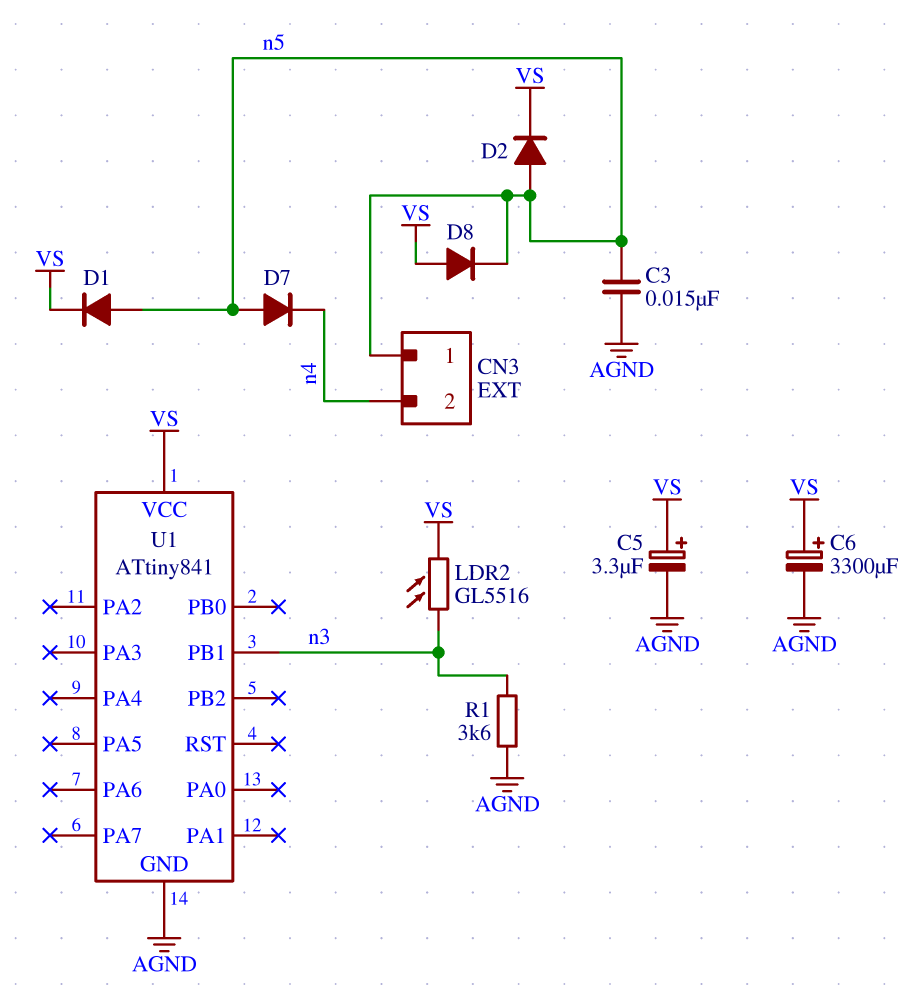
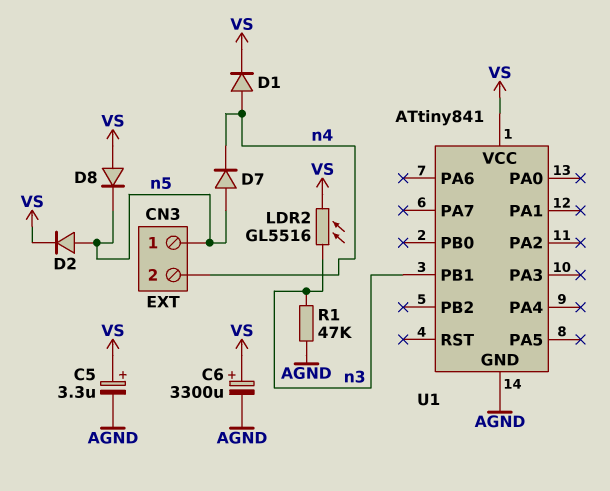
C3: 15nF (AGND, n5) -> none
D1: diode (A n5, K VS) -> diode (A n4, K VS)
R1: 3.6k (AGND, n3) -> 47k (AGND, n3)

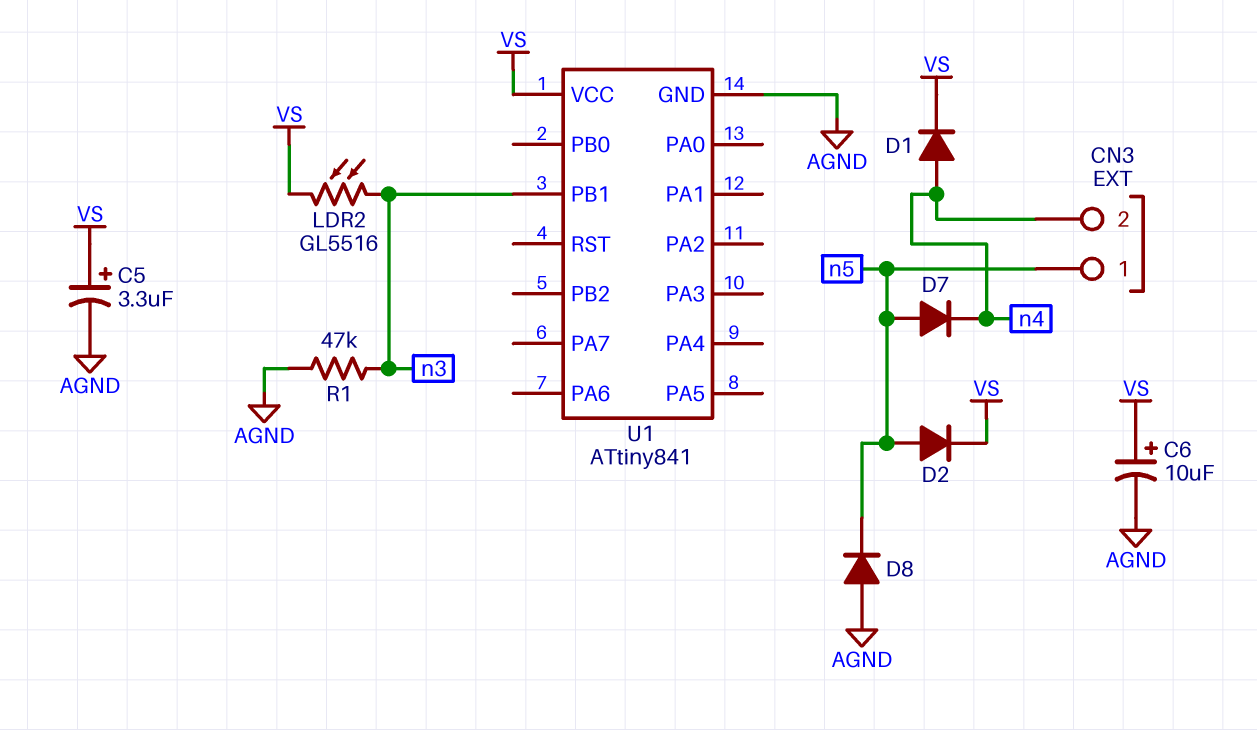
C6: 3300uF (plus VS, minus AGND) -> 10uF (plus VS, minus AGND)
D8: diode (A VS, K n5) -> diode (A AGND, K n5)

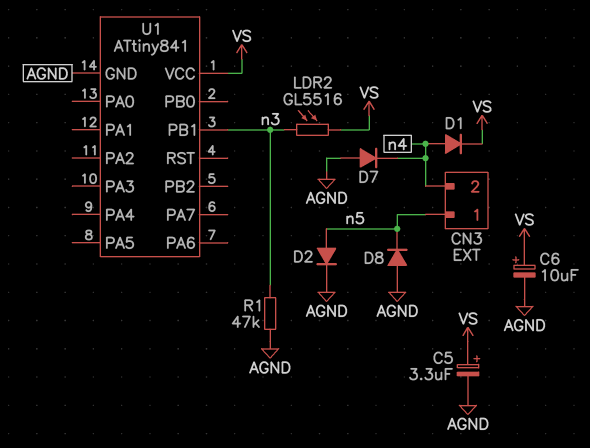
D2: diode (A n5, K VS) -> diode (A n5, K AGND)
D7: diode (A n5, K n4) -> diode (A AGND, K n4)

